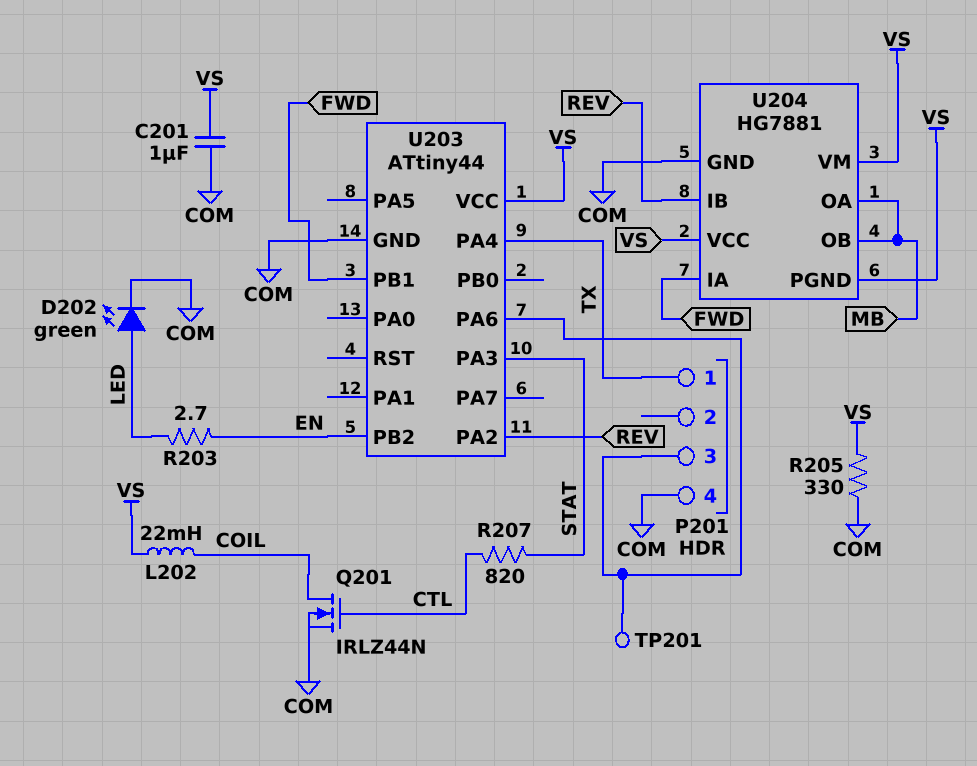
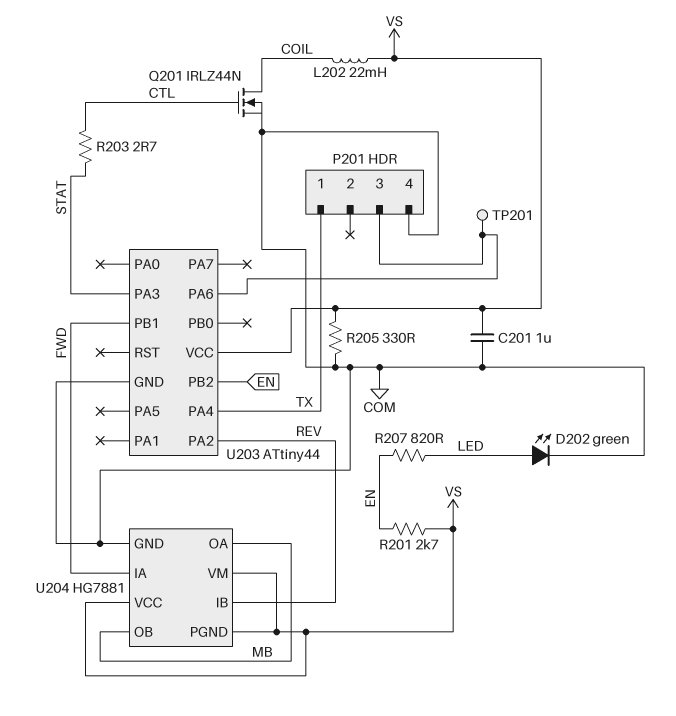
R201: none -> 2.7k (EN, VS)
R203: 2.7 (EN, LED) -> 2.7 (CTL, STAT)
R207: 820 (CTL, STAT) -> 820 (EN, LED)

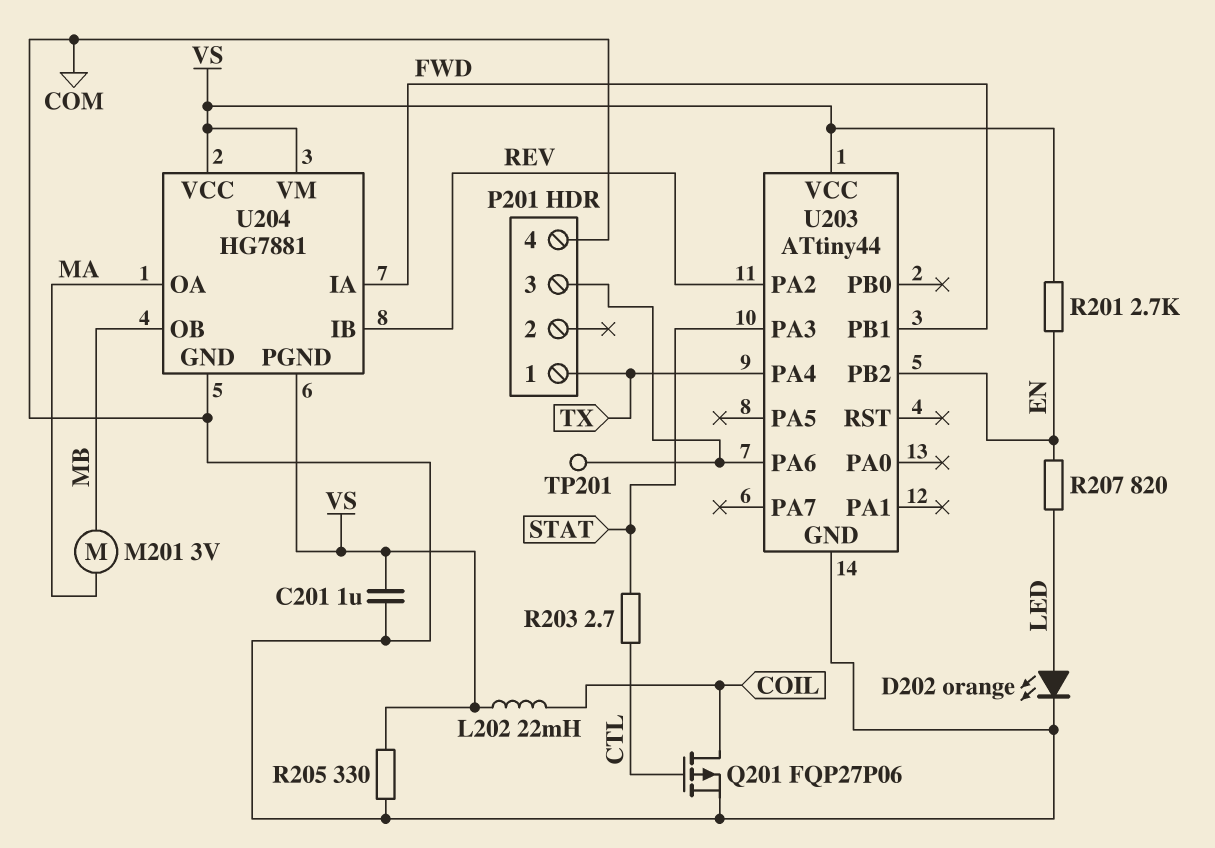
D202: LED green (A LED, K COM) -> LED orange (A LED, K COM)
M201: none -> motor 3V (MA, MB)
Q201: NMOS IRLZ44N (G CTL, D COIL, S COM) -> PMOS FQP27P06 (G CTL, D COIL, S COM)
U204 pin OA: MB -> MA

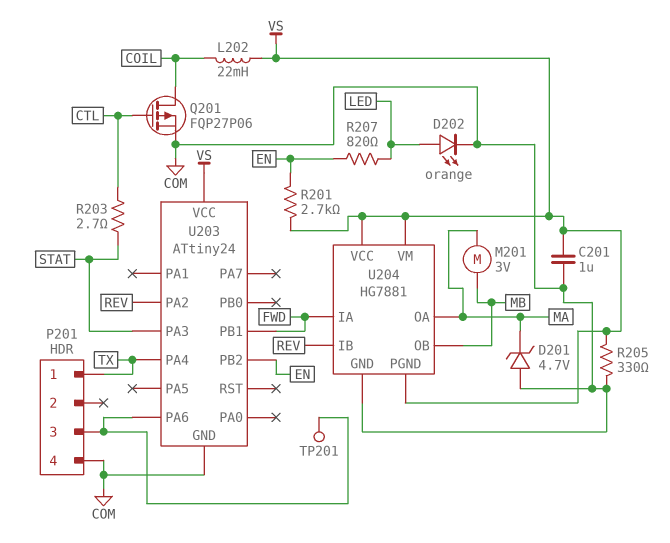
D201: none -> zener 4.7V (A COM, K MA)
U203: ATtiny44 -> ATtiny24

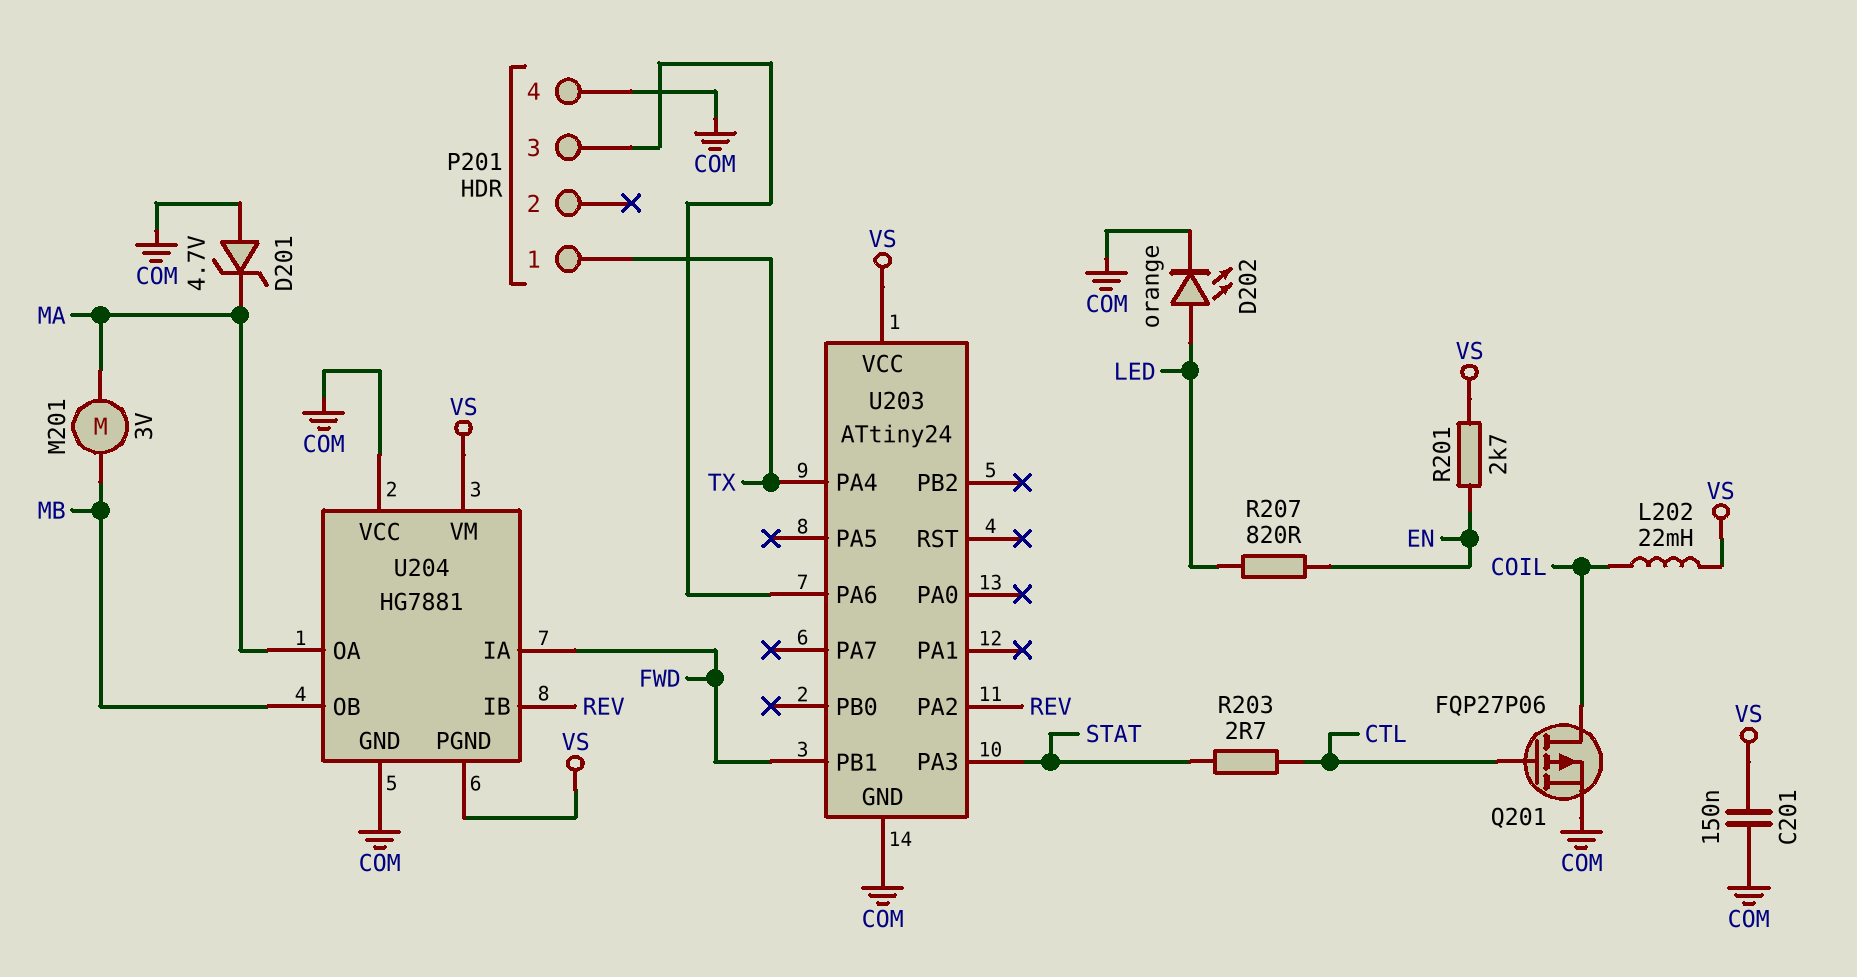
C201: 1uF (COM, VS) -> 150nF (COM, VS)
R205: 330 (COM, VS) -> none
TP201: test point (P201/3) -> none
U203 pin PB2: EN -> none
U204 pin VCC: VS -> COM

